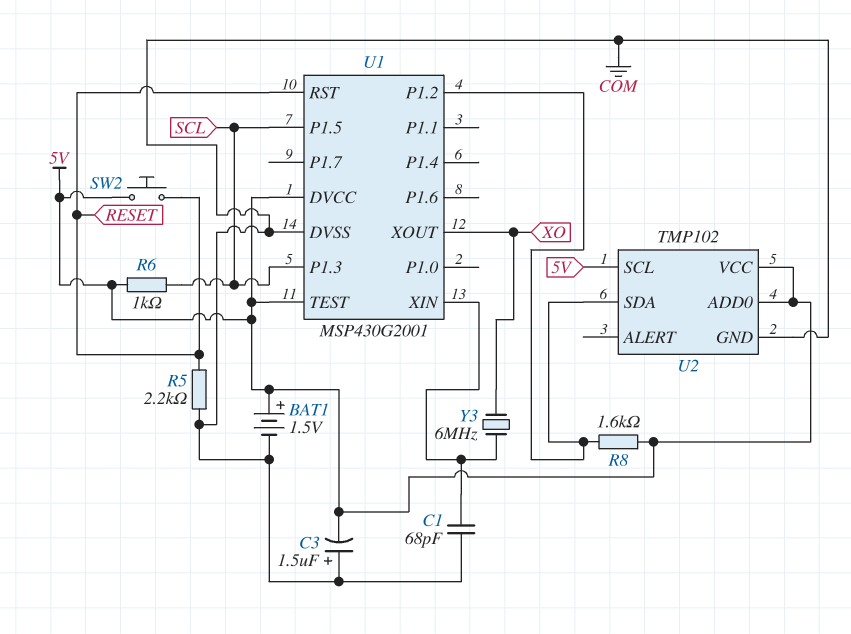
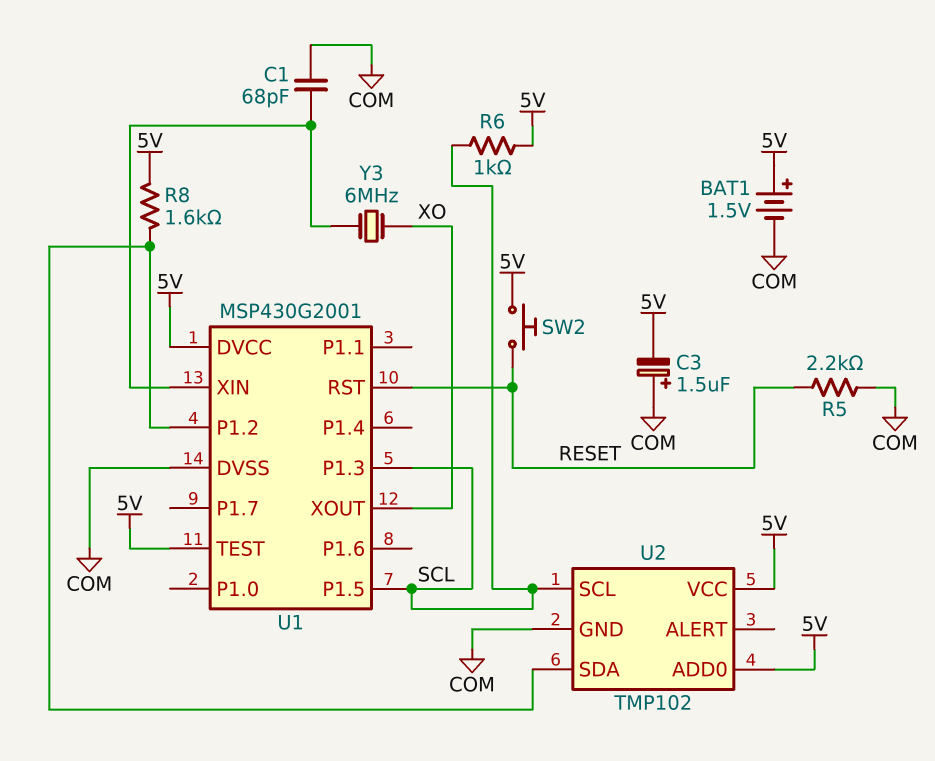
U2 pin SCL: 5V -> SCL

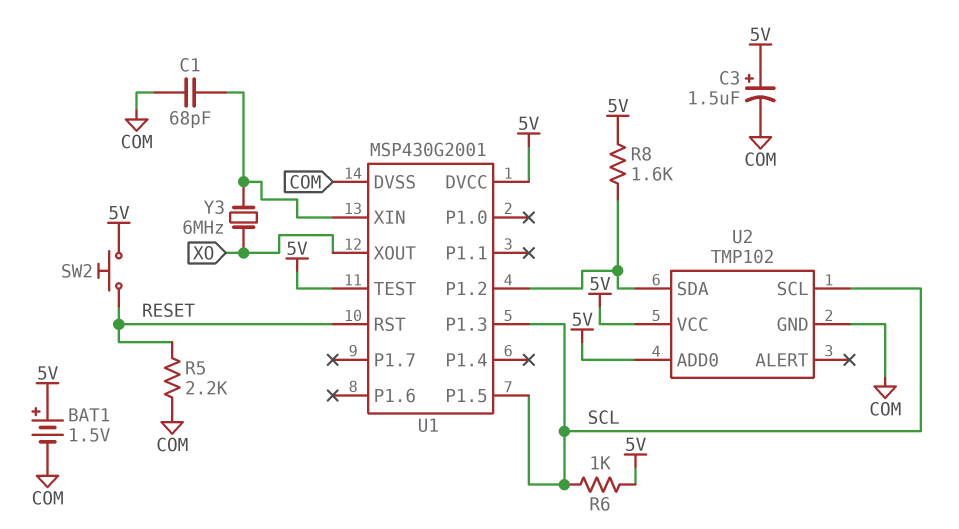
C3: 1.5uF (plus COM, minus 5V) -> 1.5uF (plus 5V, minus COM)

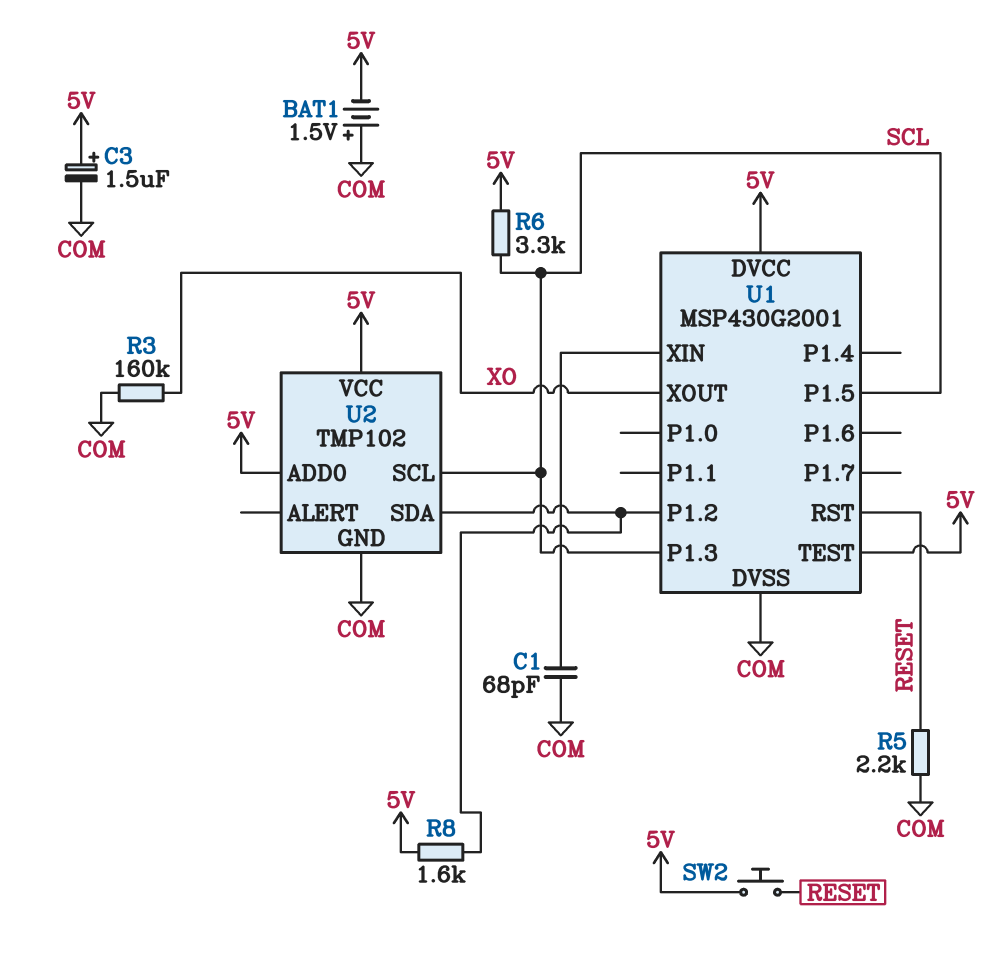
BAT1: 1.5V (plus 5V, minus COM) -> 1.5V (plus COM, minus 5V)
R3: none -> 160k (COM, XO)
R6: 1k (5V, SCL) -> 3.3k (5V, SCL)
Y3: 6MHz (U1/XIN, XO) -> none

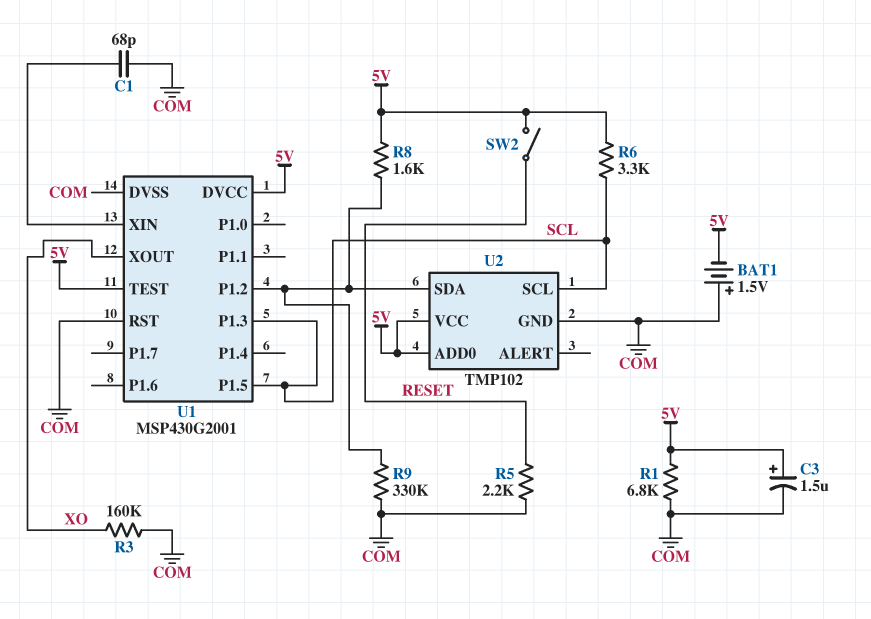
R1: none -> 6.8k (5V, COM)
R9: none -> 330k (COM, U1/P1.2)
SW2: button (5V, RESET) -> switch (5V, RESET)
U1 pin RST: RESET -> COM

